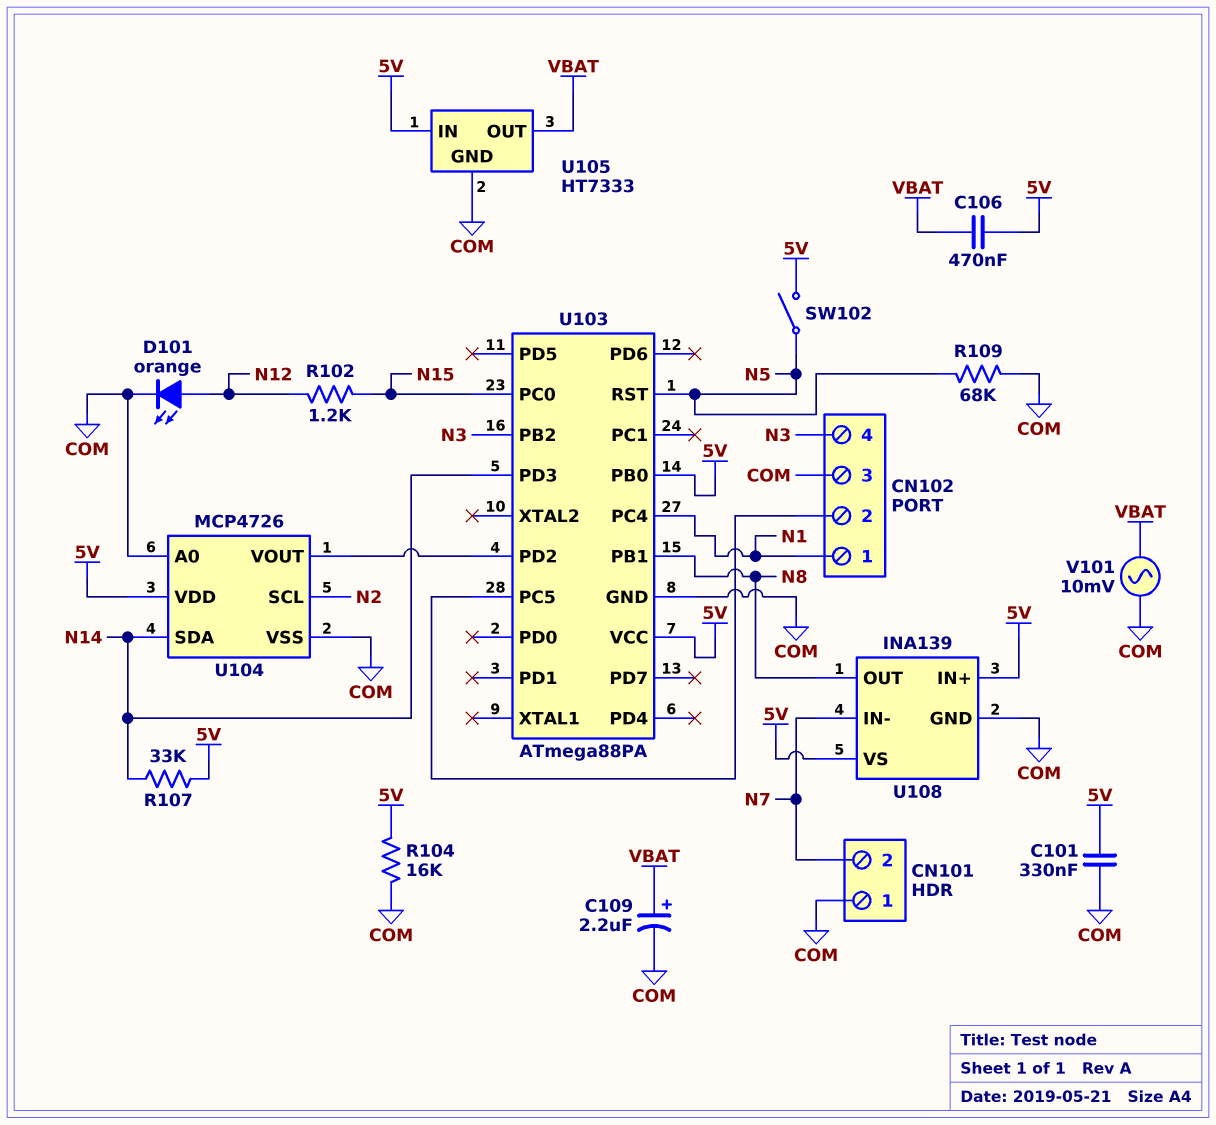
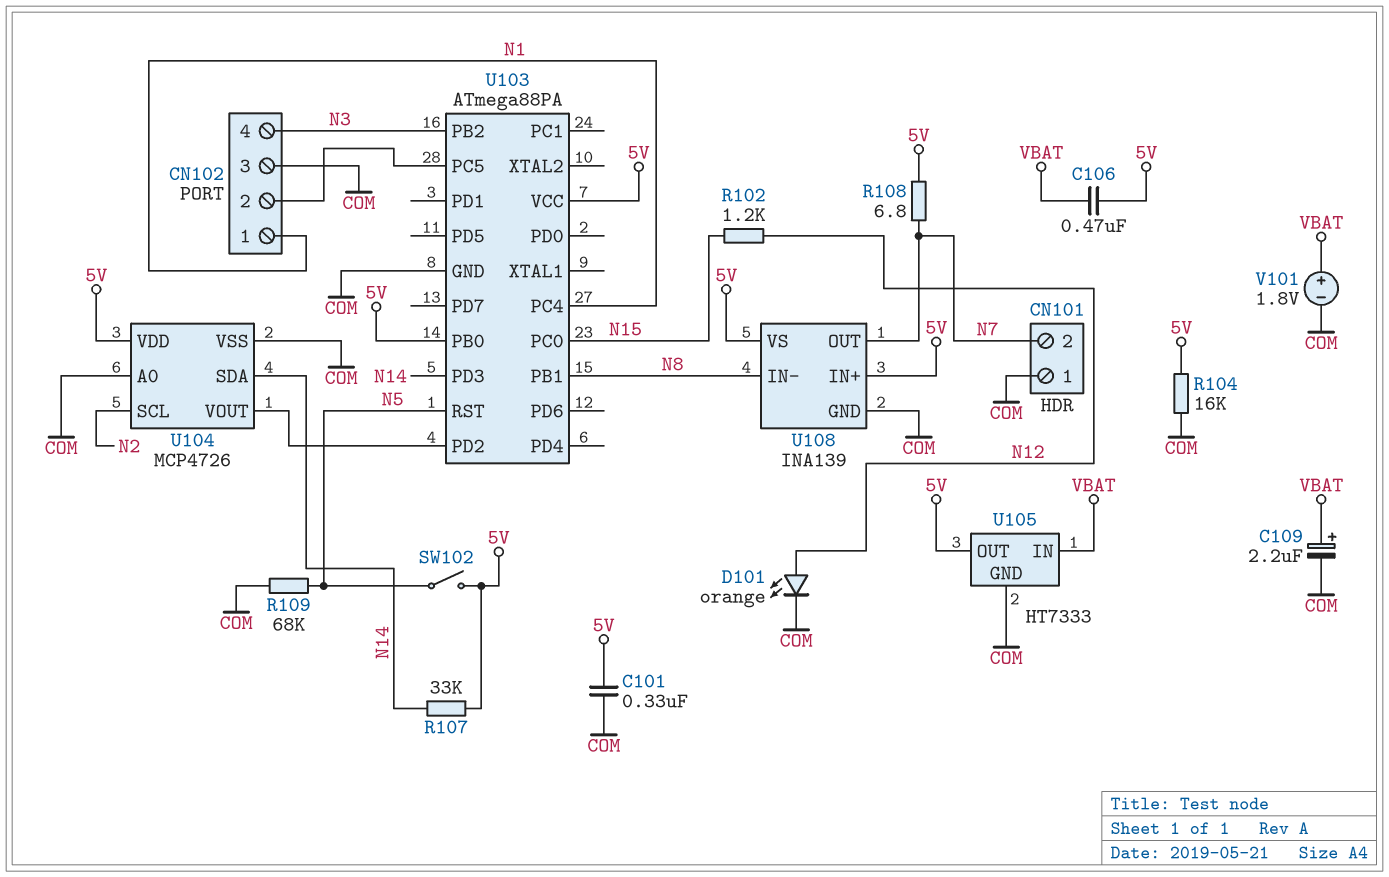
R108: none -> 6.8 (5V, N7)
U105 pin IN: 5V -> VBAT
U105 pin OUT: VBAT -> 5V
U108 pin IN-: N7 -> N8
U108 pin OUT: N8 -> N7
V101: AC 10mV (COM, VBAT) -> 1.8V (plus VBAT, minus COM)

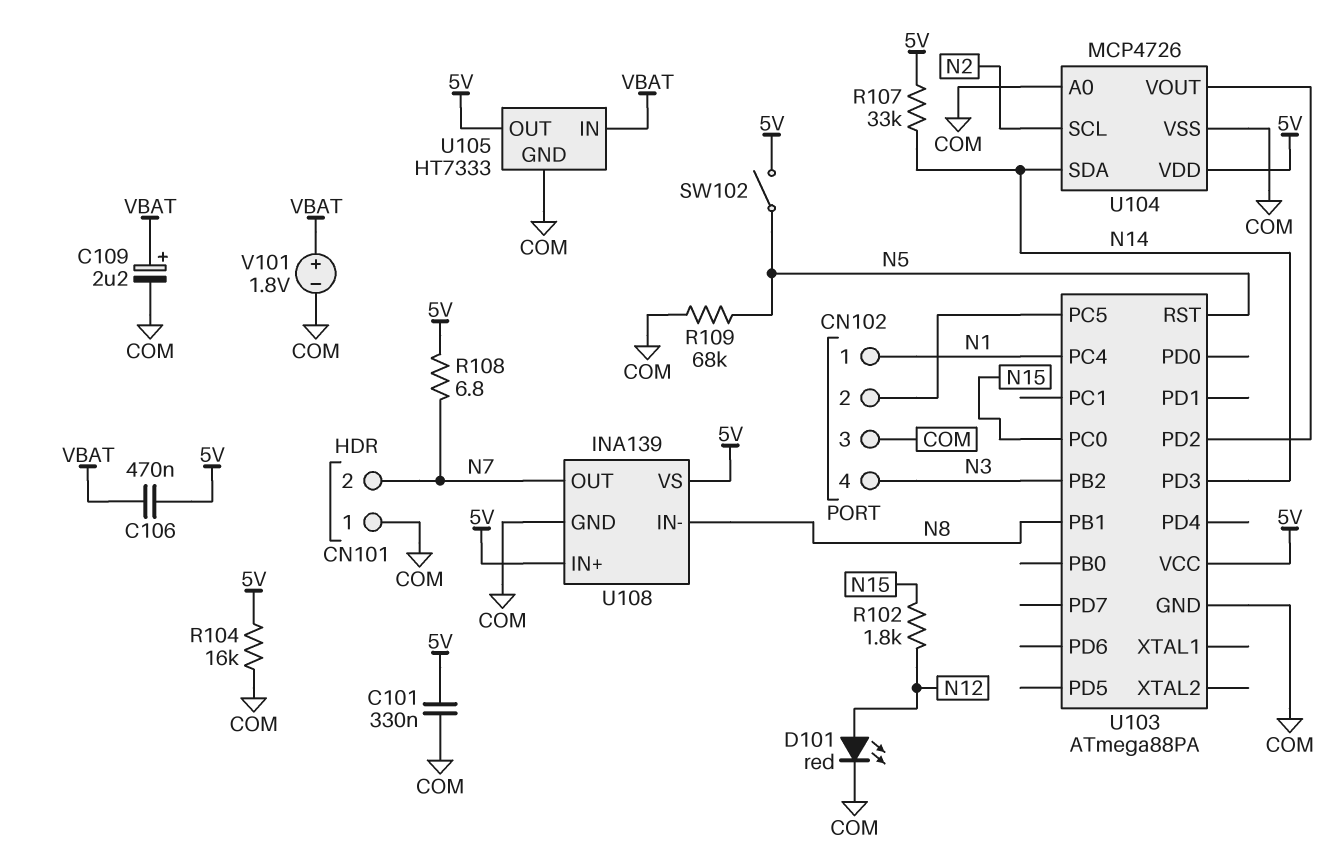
D101: LED orange (A N12, K COM) -> LED red (A N12, K COM)
R102: 1.2k (N12, N15) -> 1.8k (N12, N15)
U103 pin PB0: 5V -> none

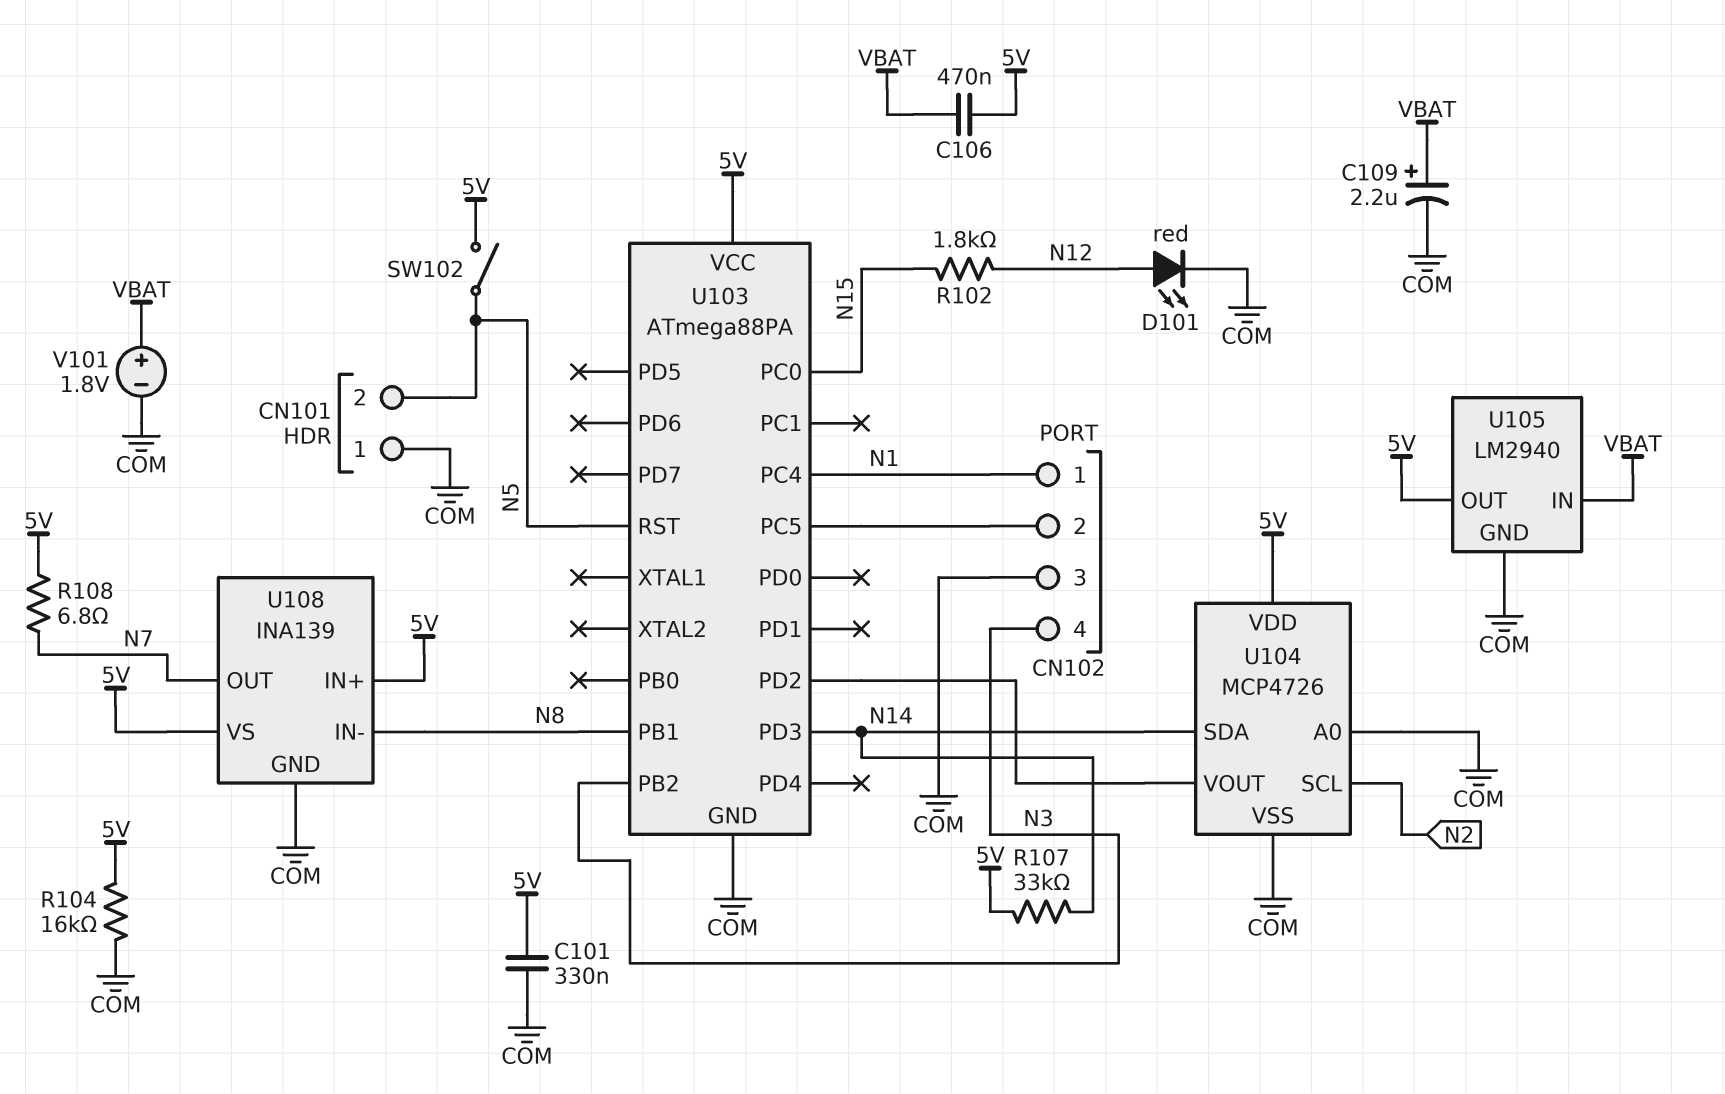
CN101 pin 2: N7 -> N5
R109: 68k (COM, N5) -> none
U105: HT7333 -> LM2940

